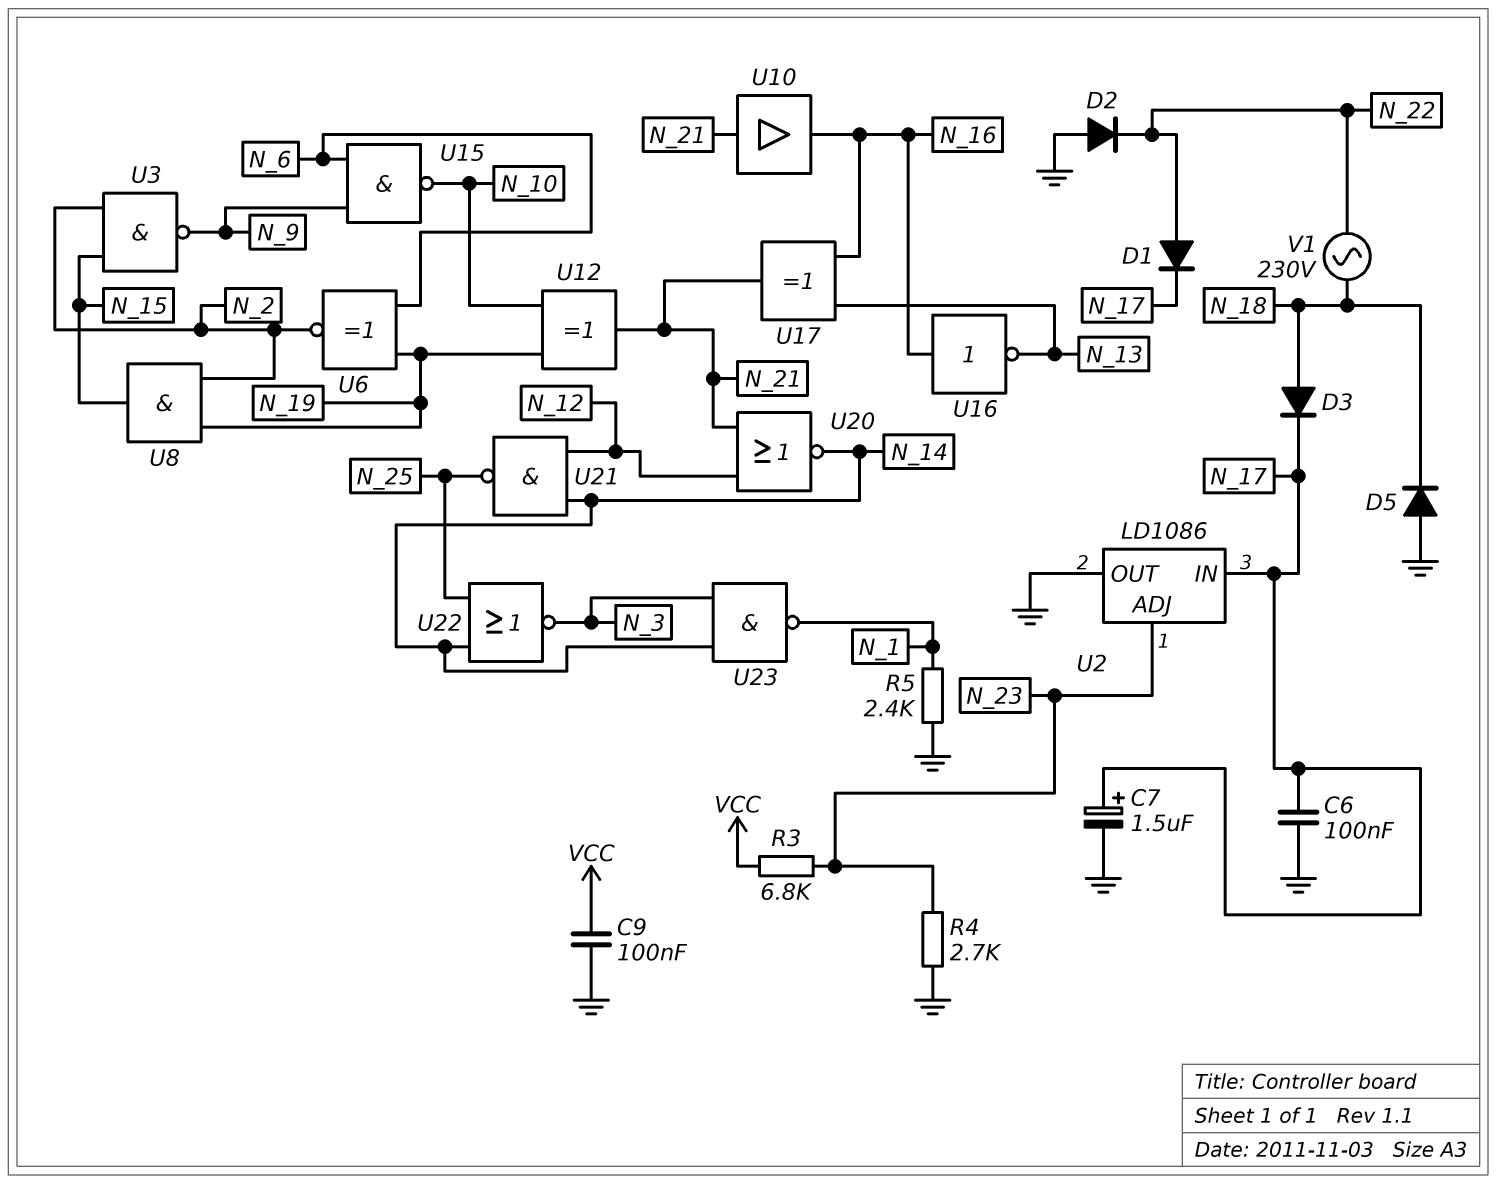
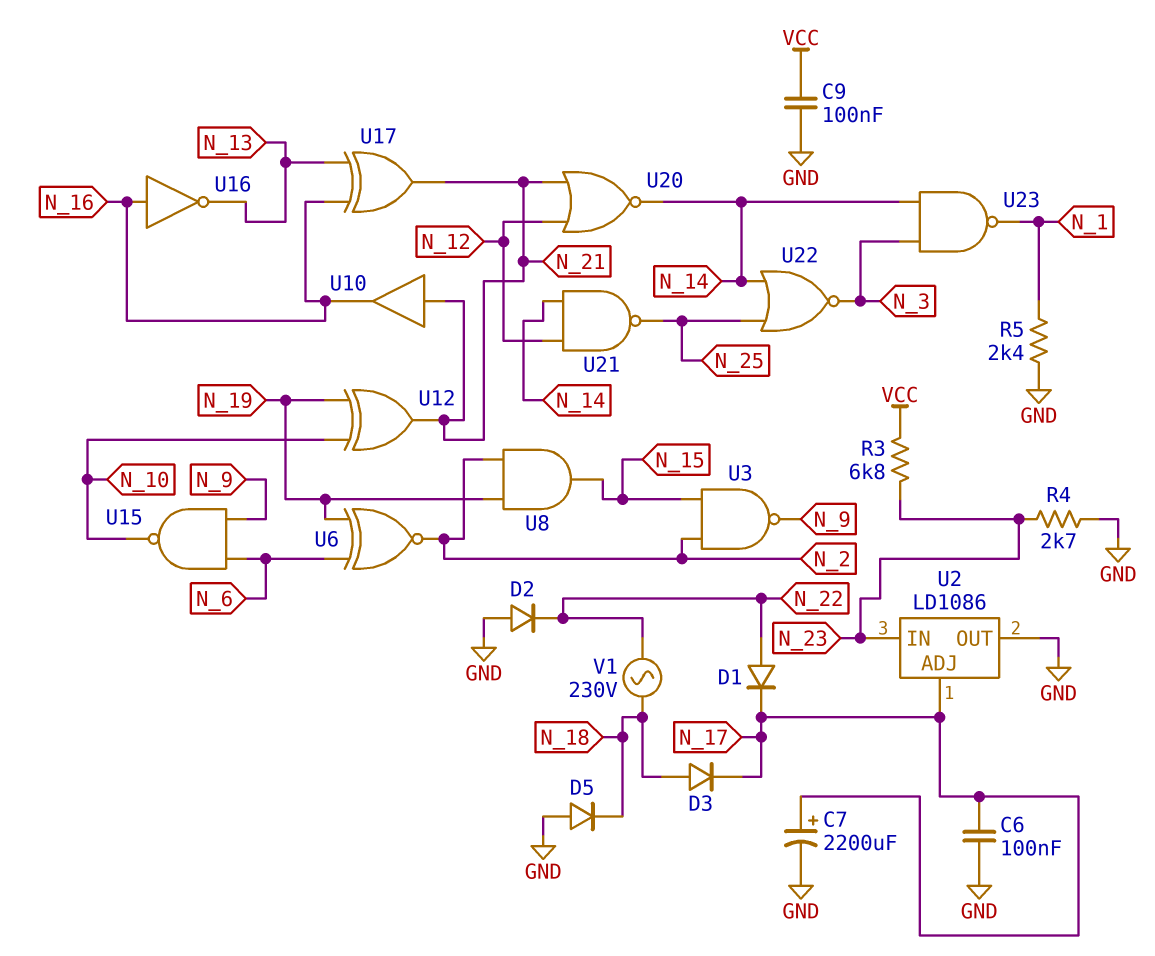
C7: 1.5uF (plus N_17, minus GND) -> 2200uF (plus N_17, minus GND)
U2 pin ADJ: N_23 -> N_17
U2 pin IN: N_17 -> N_23

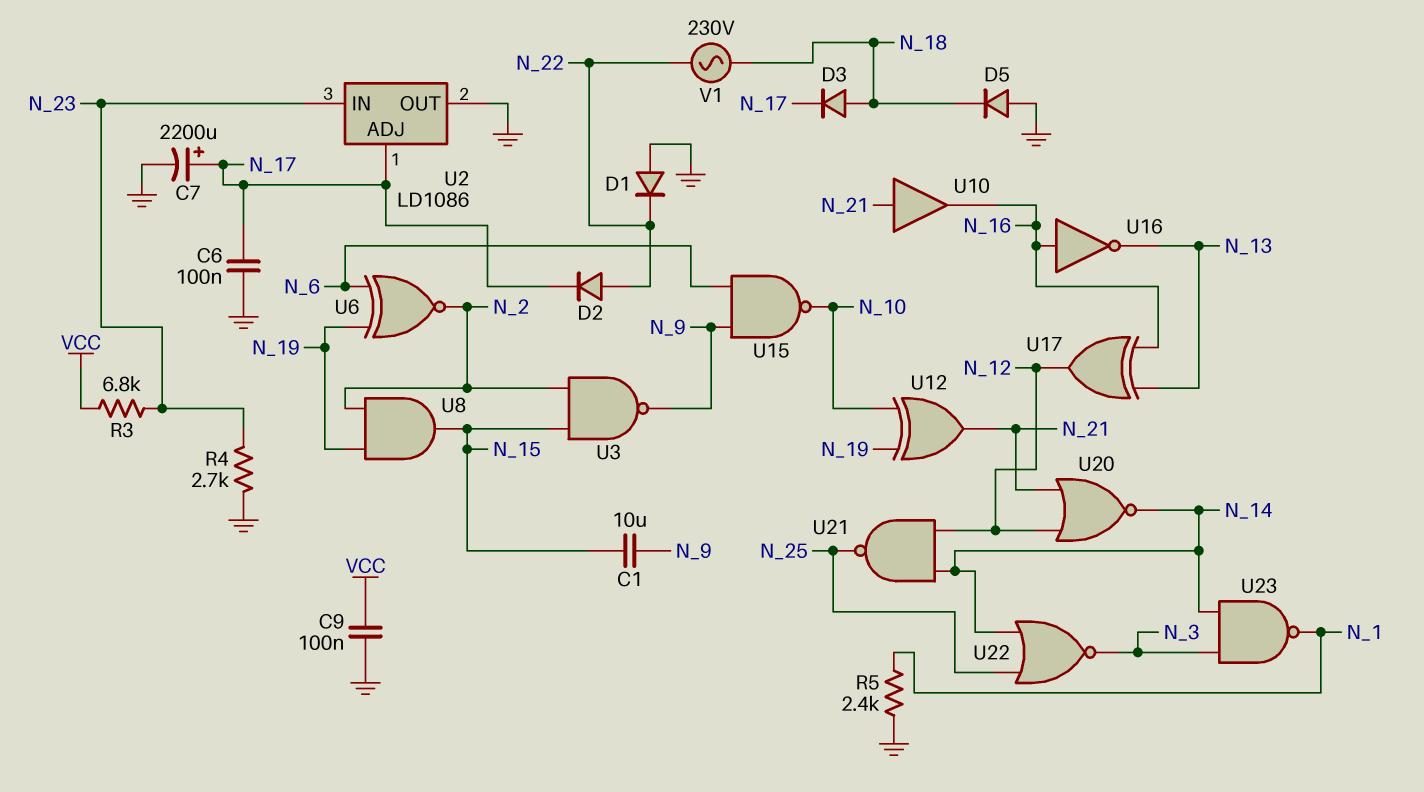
C1: none -> 10uF (N_9, N_15)
D1: diode (A N_22, K N_17) -> diode (A GND, K N_22)
D2: diode (A GND, K N_22) -> diode (A N_22, K N_17)
U17: XOR (in N_13, in N_16, out N_21) -> XOR (in N_13, in N_16, out N_12)

